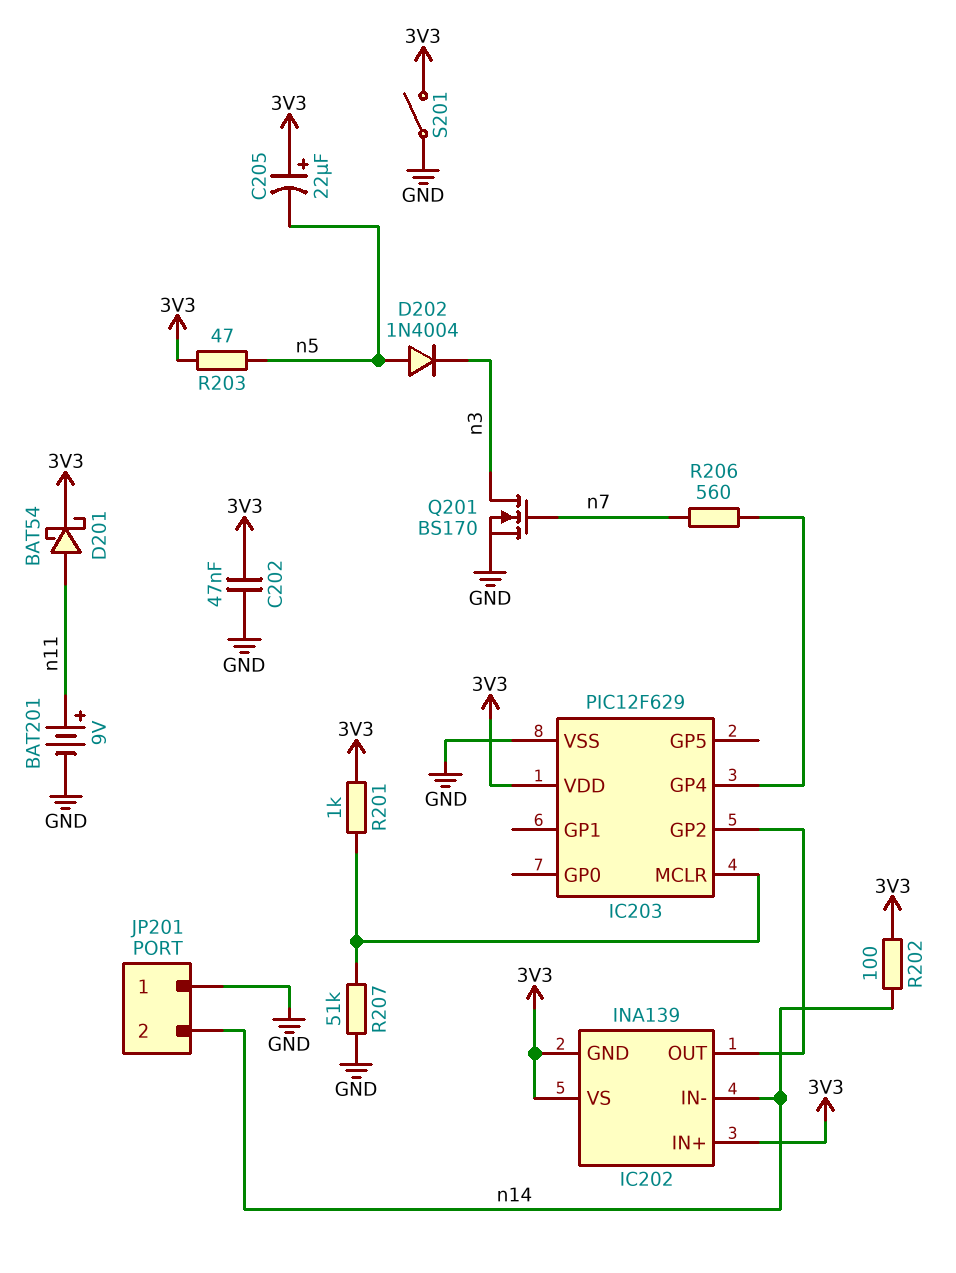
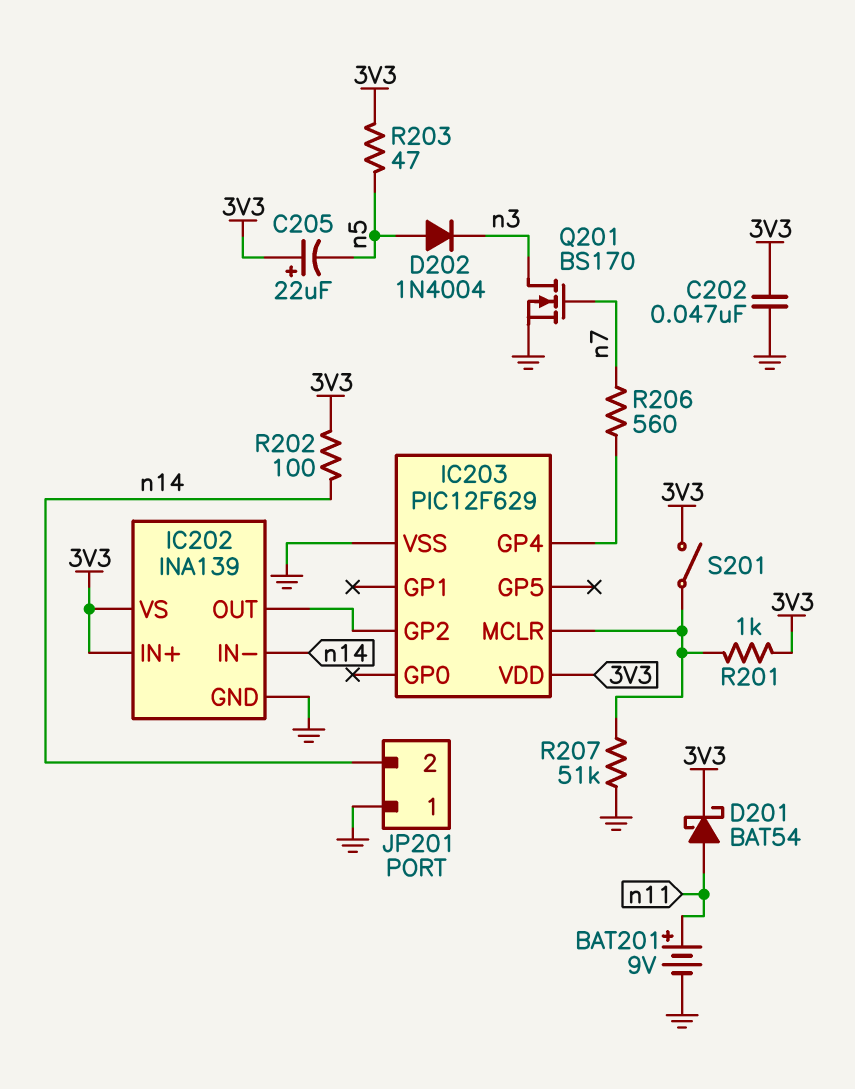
IC202 pin GND: 3V3 -> GND
S201: switch (3V3, GND) -> switch (3V3, IC203/MCLR)

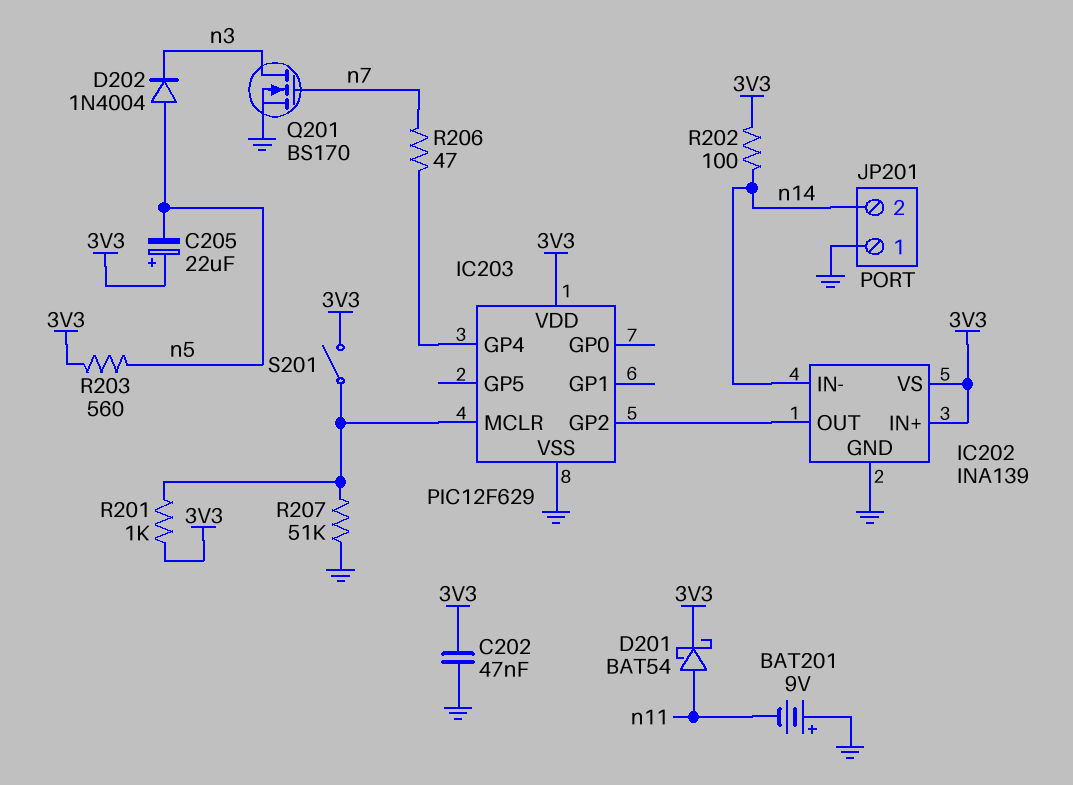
BAT201: 9V (plus n11, minus GND) -> 9V (plus GND, minus n11)
R203: 47 (3V3, n5) -> 560 (3V3, n5)
R206: 560 (IC203/GP4, n7) -> 47 (IC203/GP4, n7)

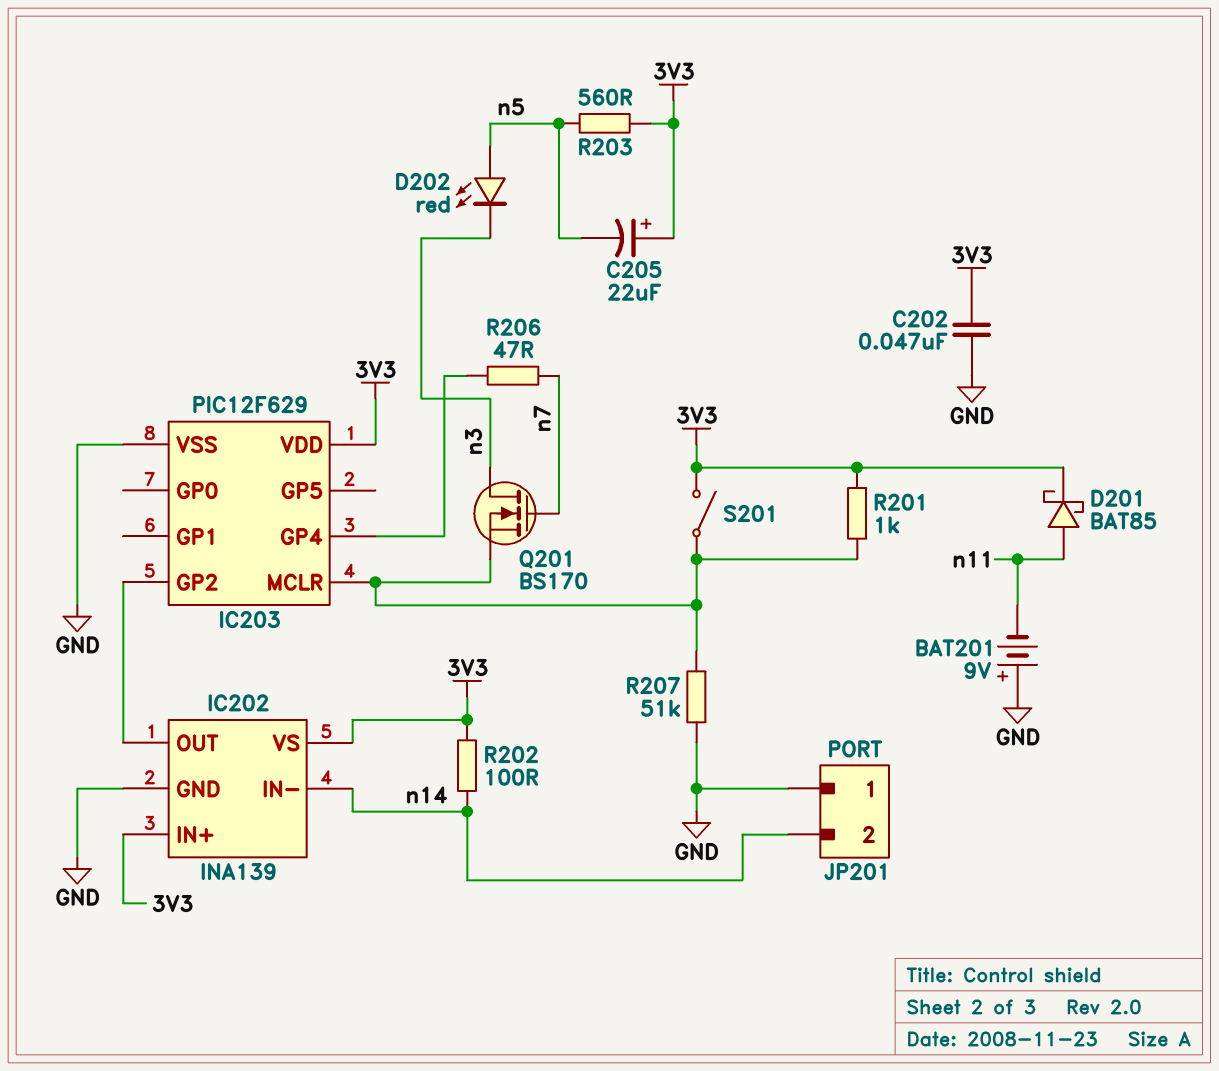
D201: schottky BAT54 (A n11, K 3V3) -> schottky BAT85 (A n11, K 3V3)
D202: diode 1N4004 (A n5, K n3) -> LED red (A n5, K n3)
Q201: NMOS BS170 (G n7, D n3, S GND) -> NMOS BS170 (G n7, D n3, S IC203/MCLR)

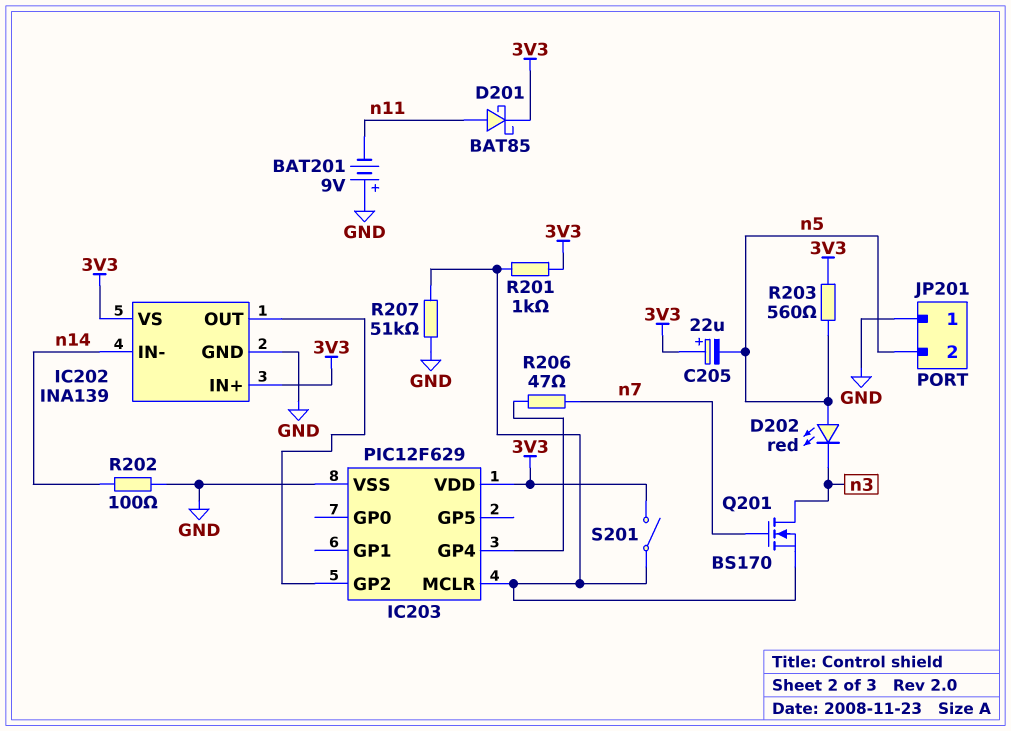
C202: 47nF (3V3, GND) -> none
JP201 pin 2: n14 -> n5
R202: 100 (3V3, n14) -> 100 (GND, n14)

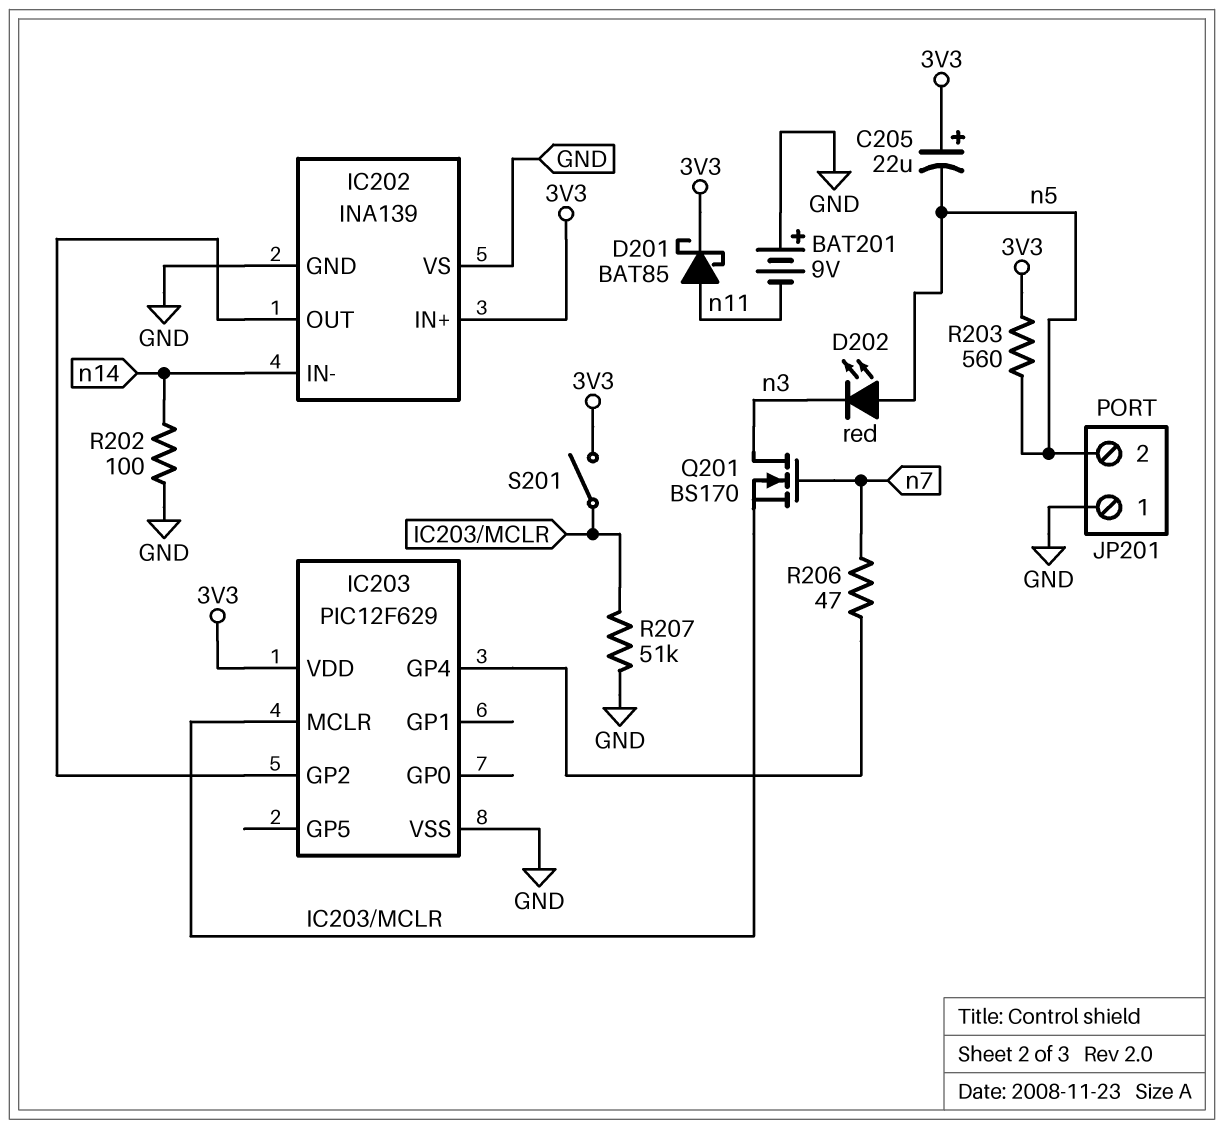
IC202 pin VS: 3V3 -> GND
R201: 1k (3V3, IC203/MCLR) -> none

